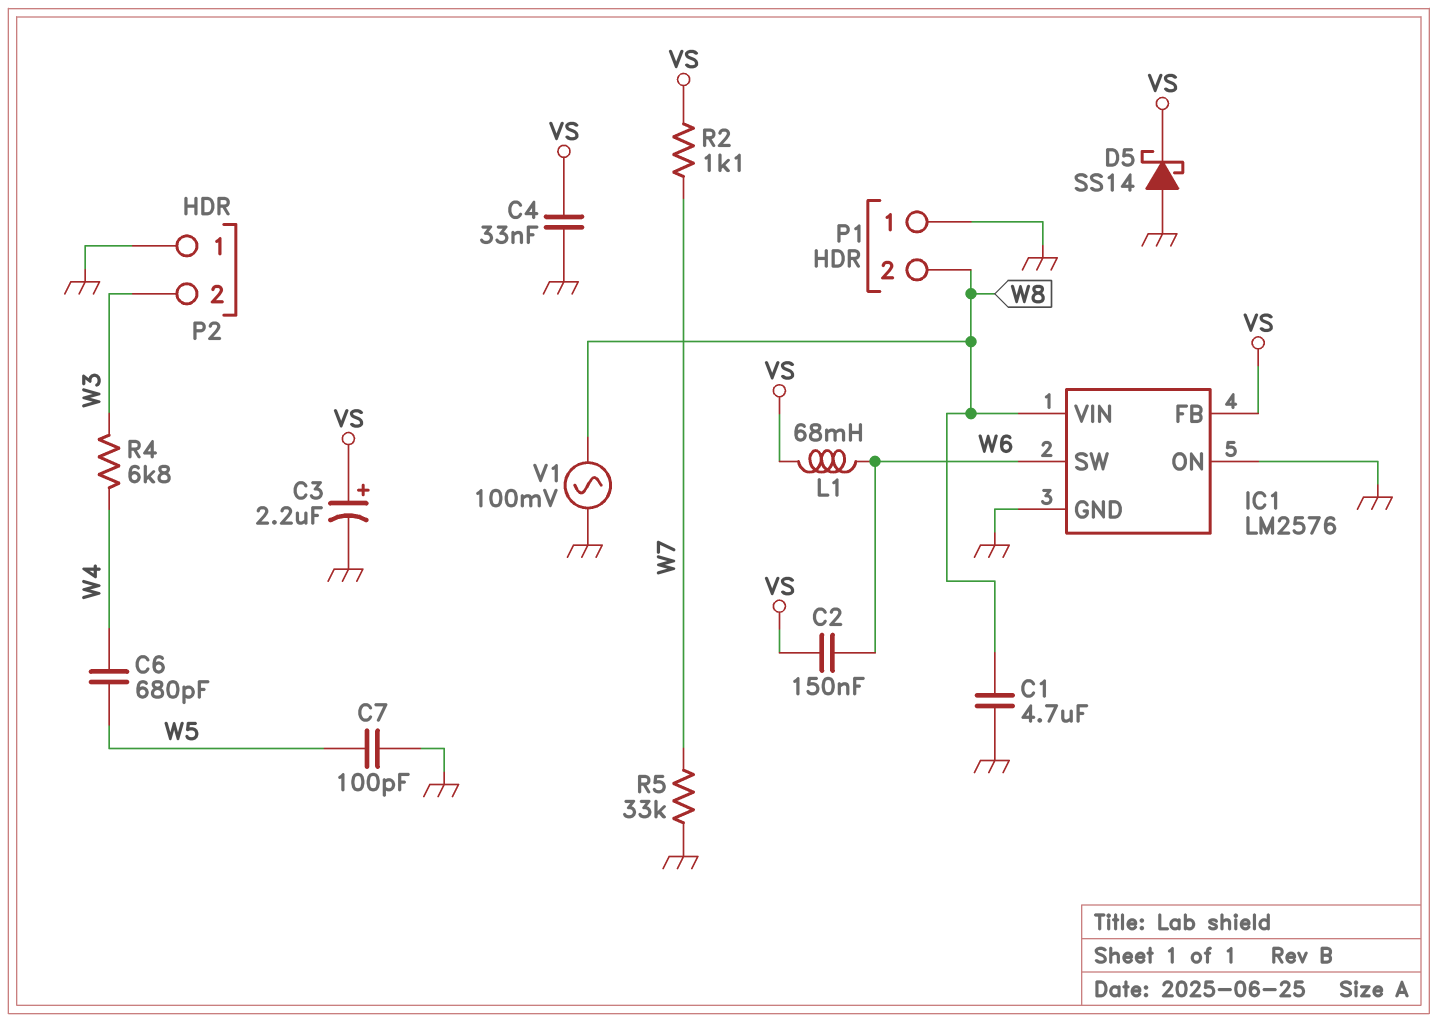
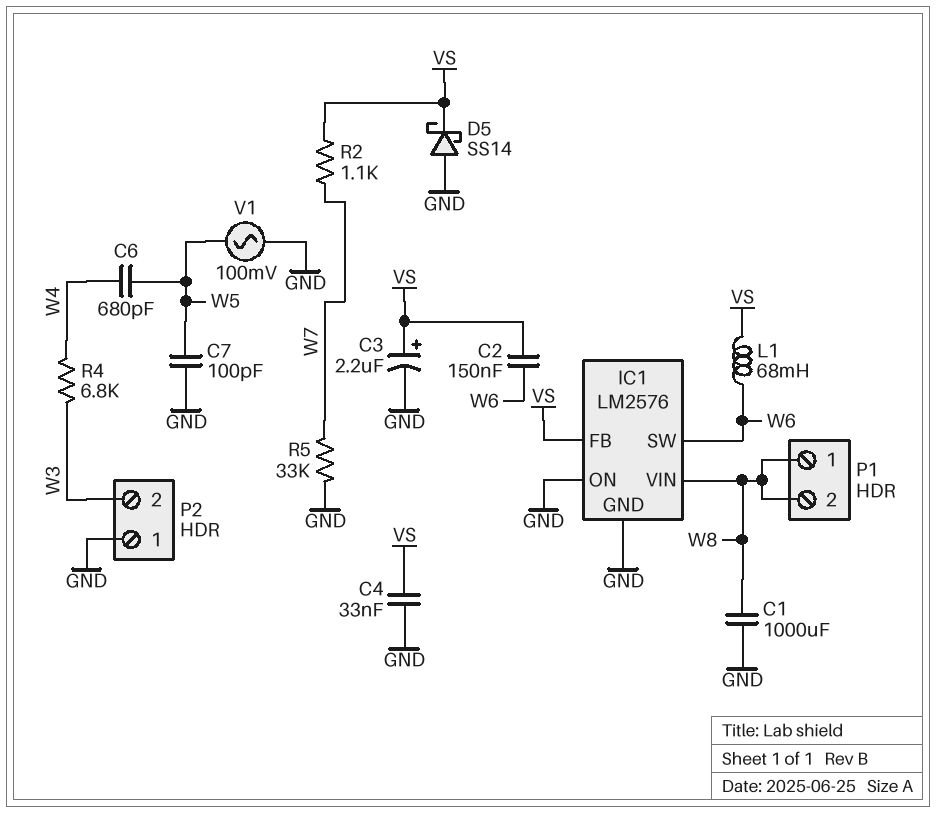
C1: 4.7uF (GND, W8) -> 1000uF (GND, W8)
P1 pin 1: GND -> W8
V1: AC 100mV (GND, W8) -> AC 100mV (GND, W5)

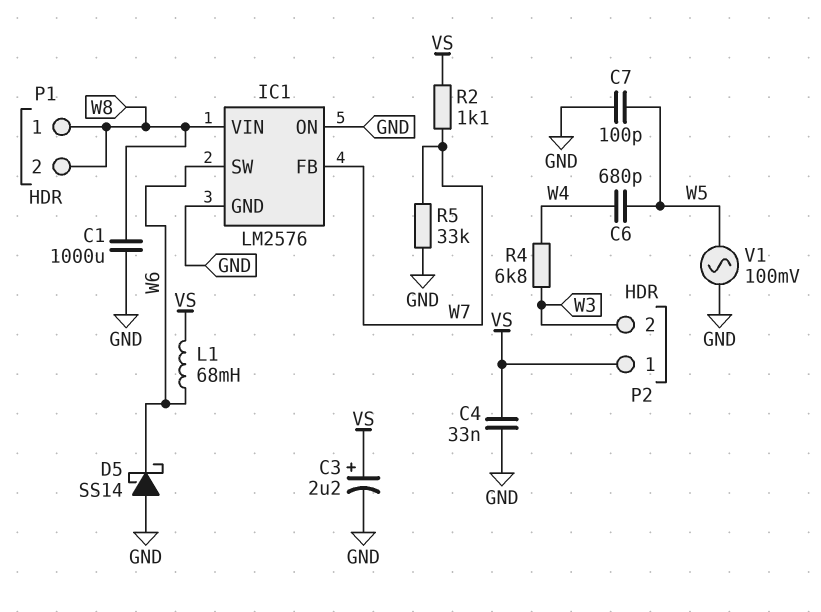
C2: 150nF (VS, W6) -> none
D5: schottky SS14 (A GND, K VS) -> schottky SS14 (A GND, K W6)
IC1 pin FB: VS -> W7
P2 pin 1: GND -> VS

